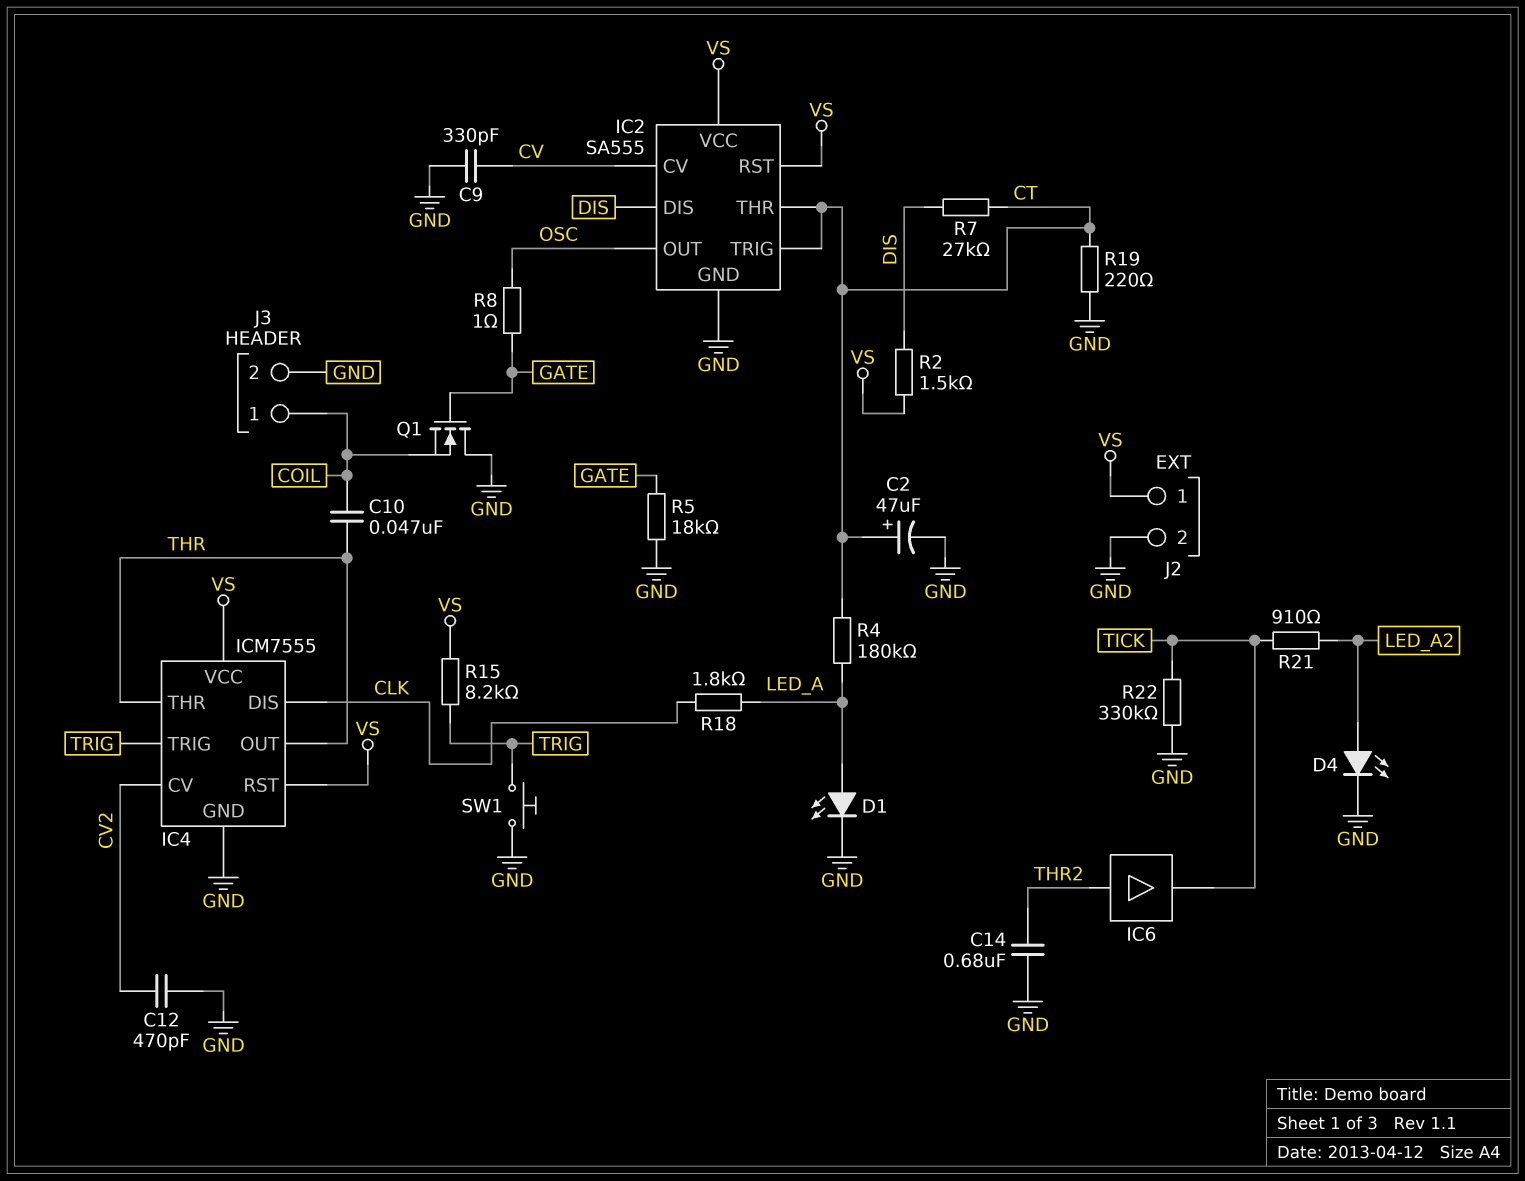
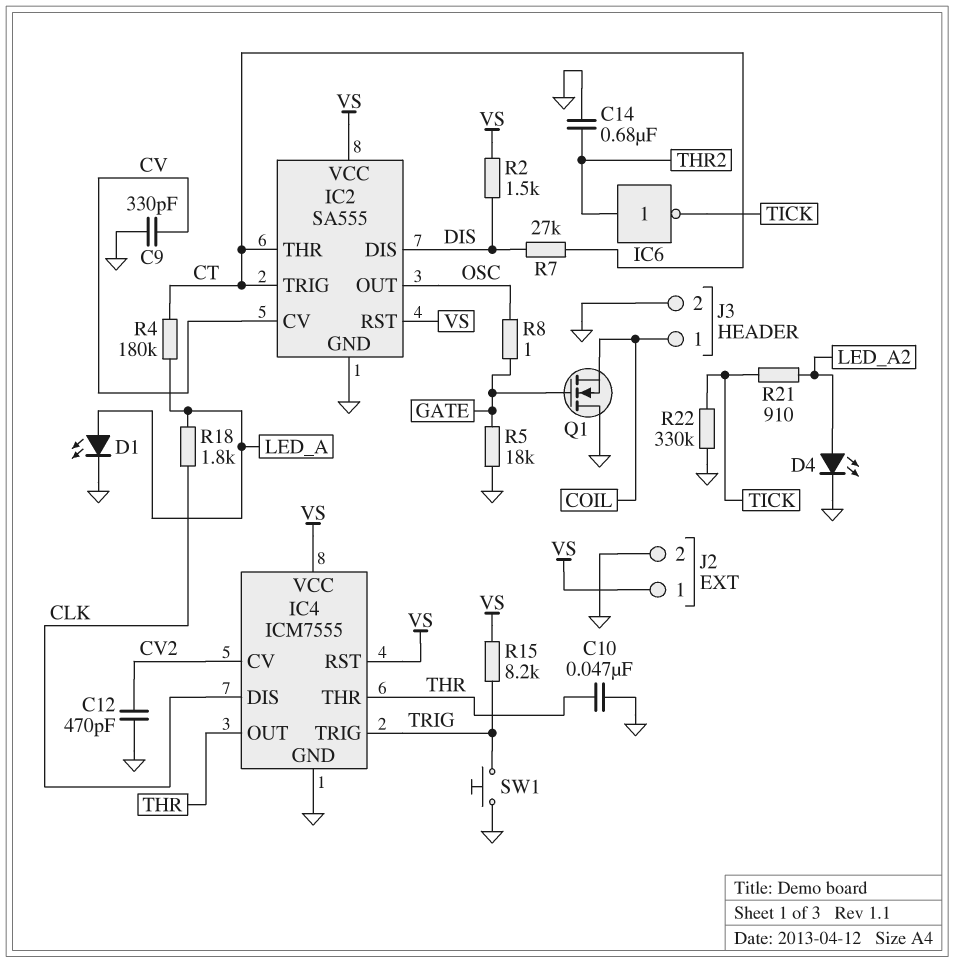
C2: 47uF (plus CT, minus GND) -> none
C10: 47nF (COIL, THR) -> 47nF (GND, THR)
IC6: buffer (in THR2, out TICK) -> NOT (in THR2, out TICK)
R19: 220 (CT, GND) -> none

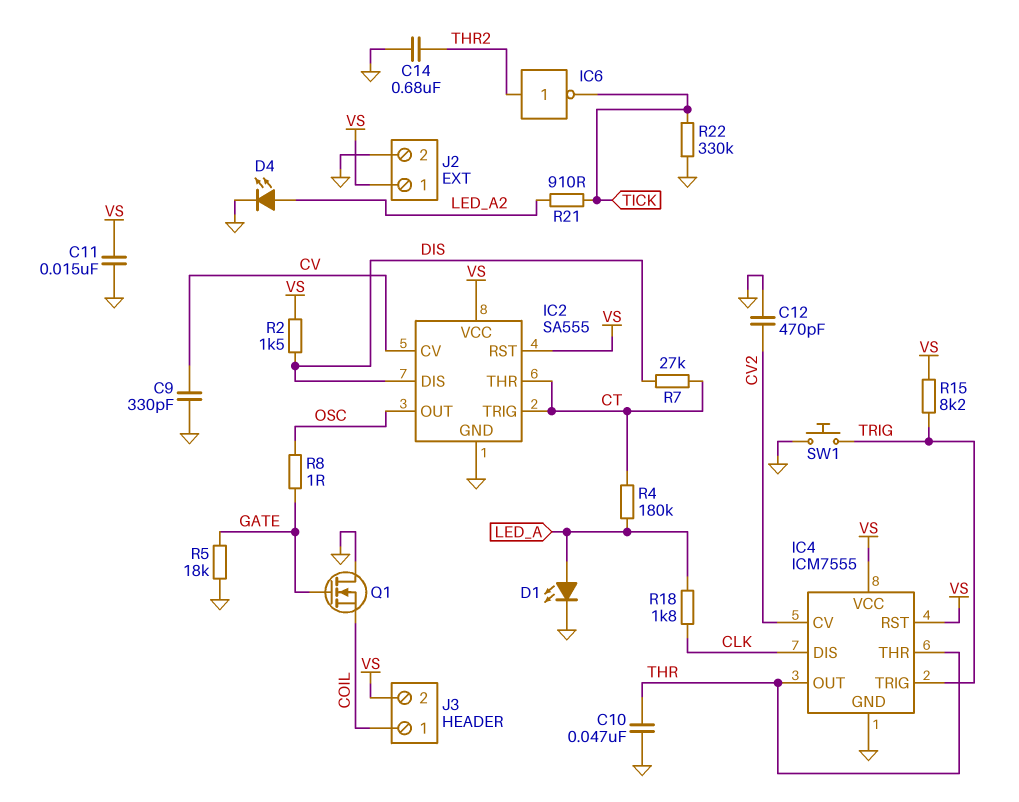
C11: none -> 15nF (GND, VS)
J3 pin 2: GND -> VS

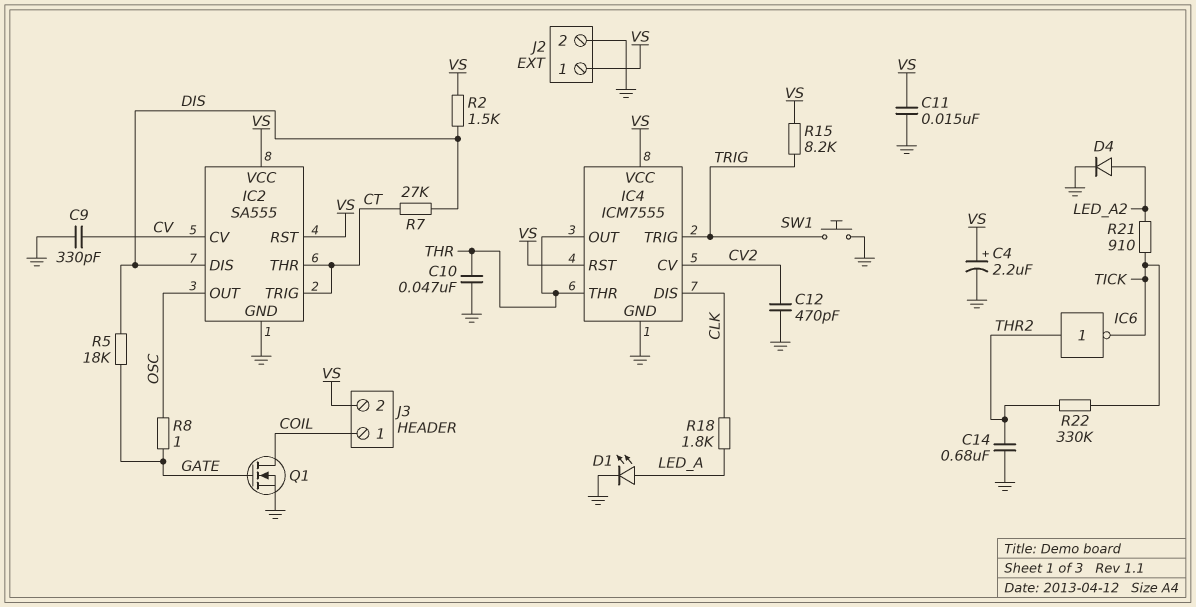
C4: none -> 2.2uF (plus VS, minus GND)
D4: LED (A LED_A2, K GND) -> diode (A LED_A2, K GND)
Q1: NMOS (G GATE, D GND, S COIL) -> NMOS (G GATE, D COIL, S GND)
R4: 180k (CT, LED_A) -> none
R5: 18k (GATE, GND) -> 18k (DIS, GATE)
R22: 330k (GND, TICK) -> 330k (THR2, TICK)

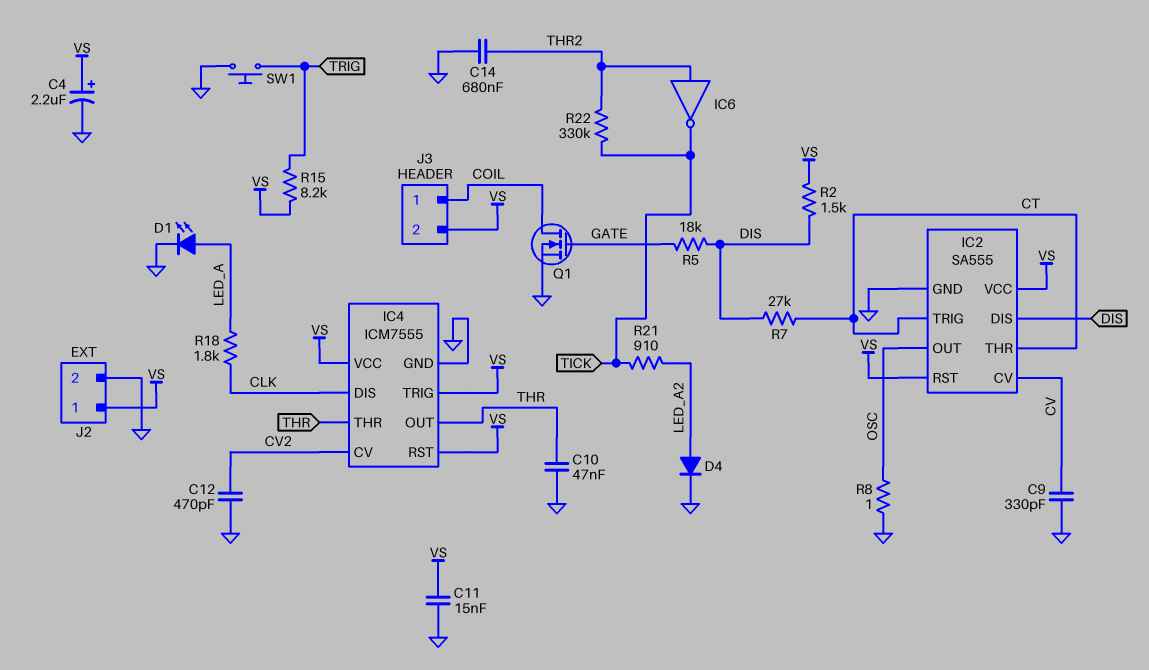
IC4 pin TRIG: TRIG -> VS
R8: 1 (GATE, OSC) -> 1 (GND, OSC)

